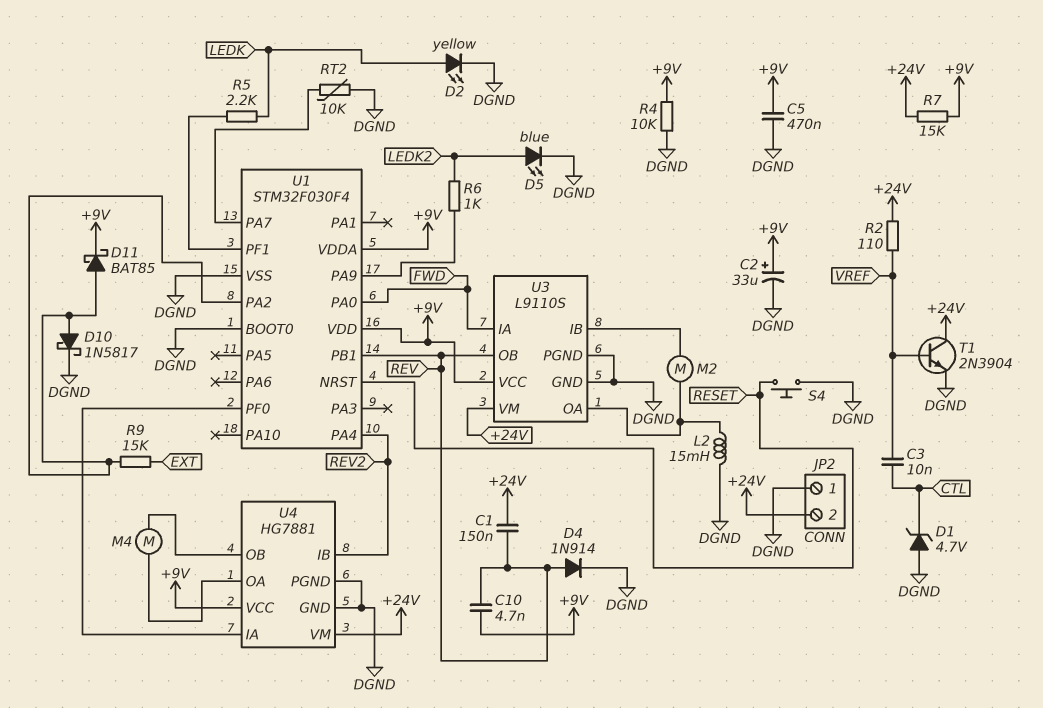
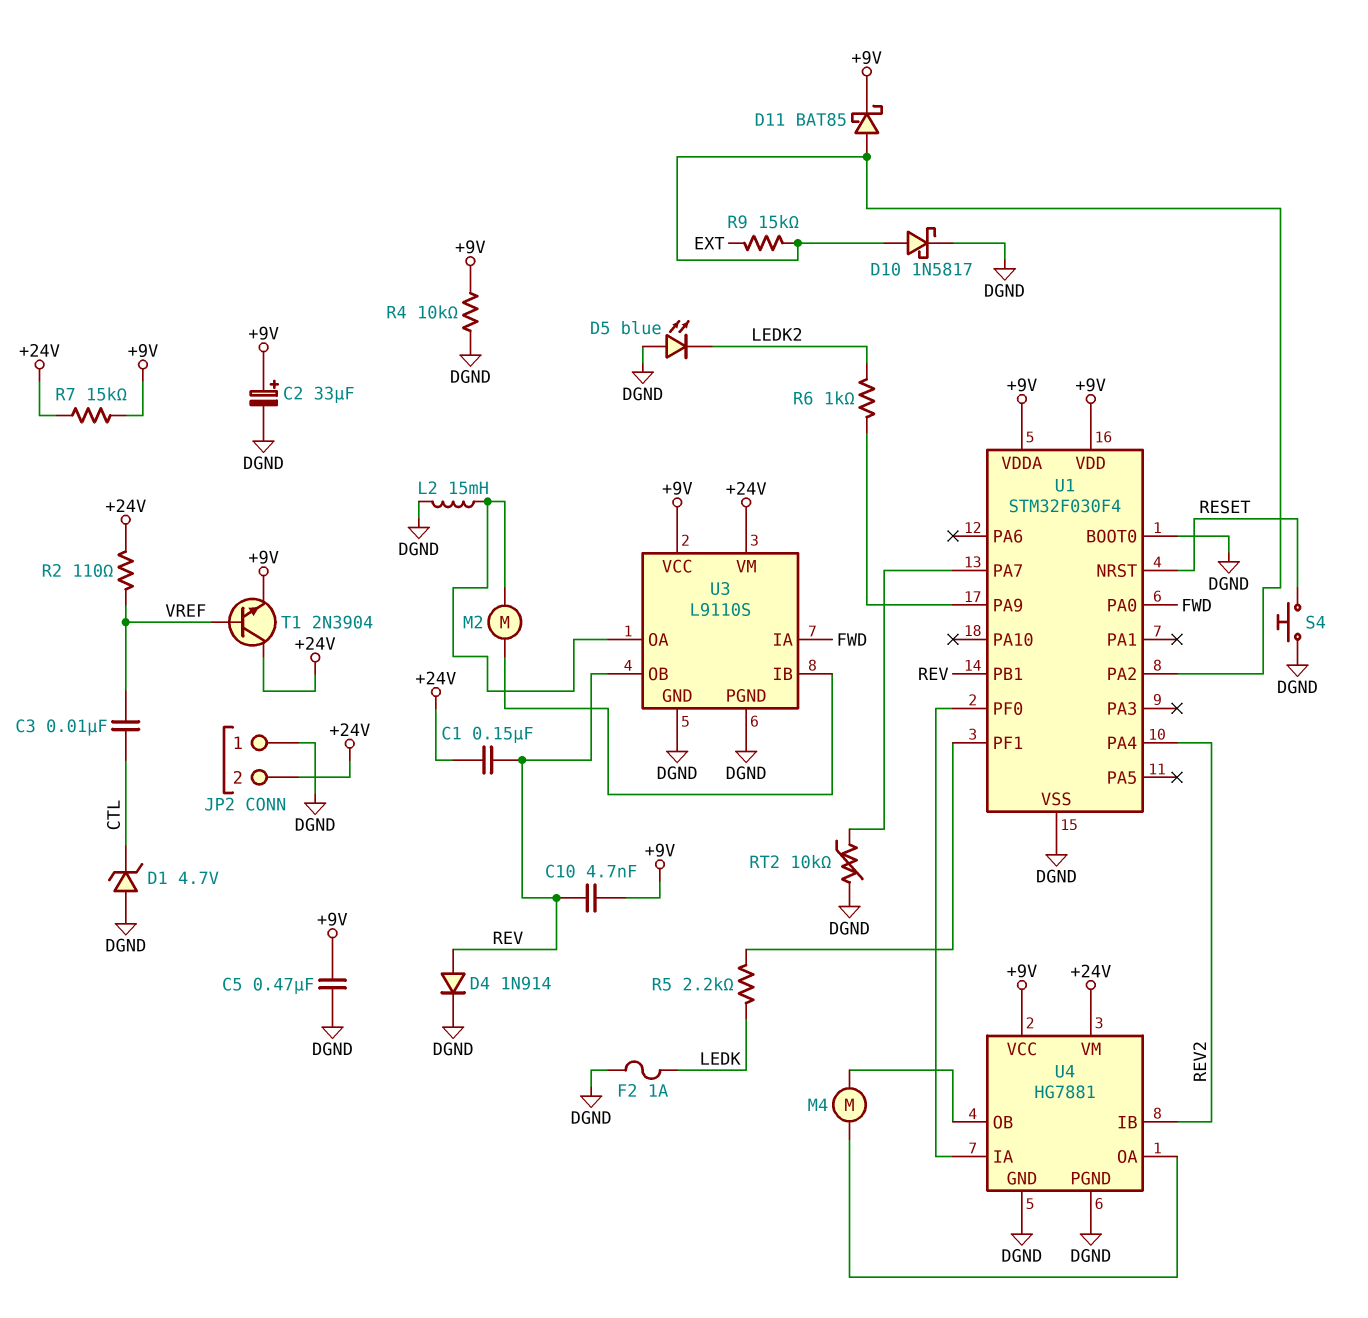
D2: LED yellow (A LEDK, K DGND) -> none
D5: LED blue (A LEDK2, K DGND) -> LED blue (A DGND, K LEDK2)
F2: none -> 1A (DGND, LEDK)
T1: NPN 2N3904 (B VREF, C +24V, E DGND) -> NPN 2N3904 (B VREF, C +24V, E +9V)

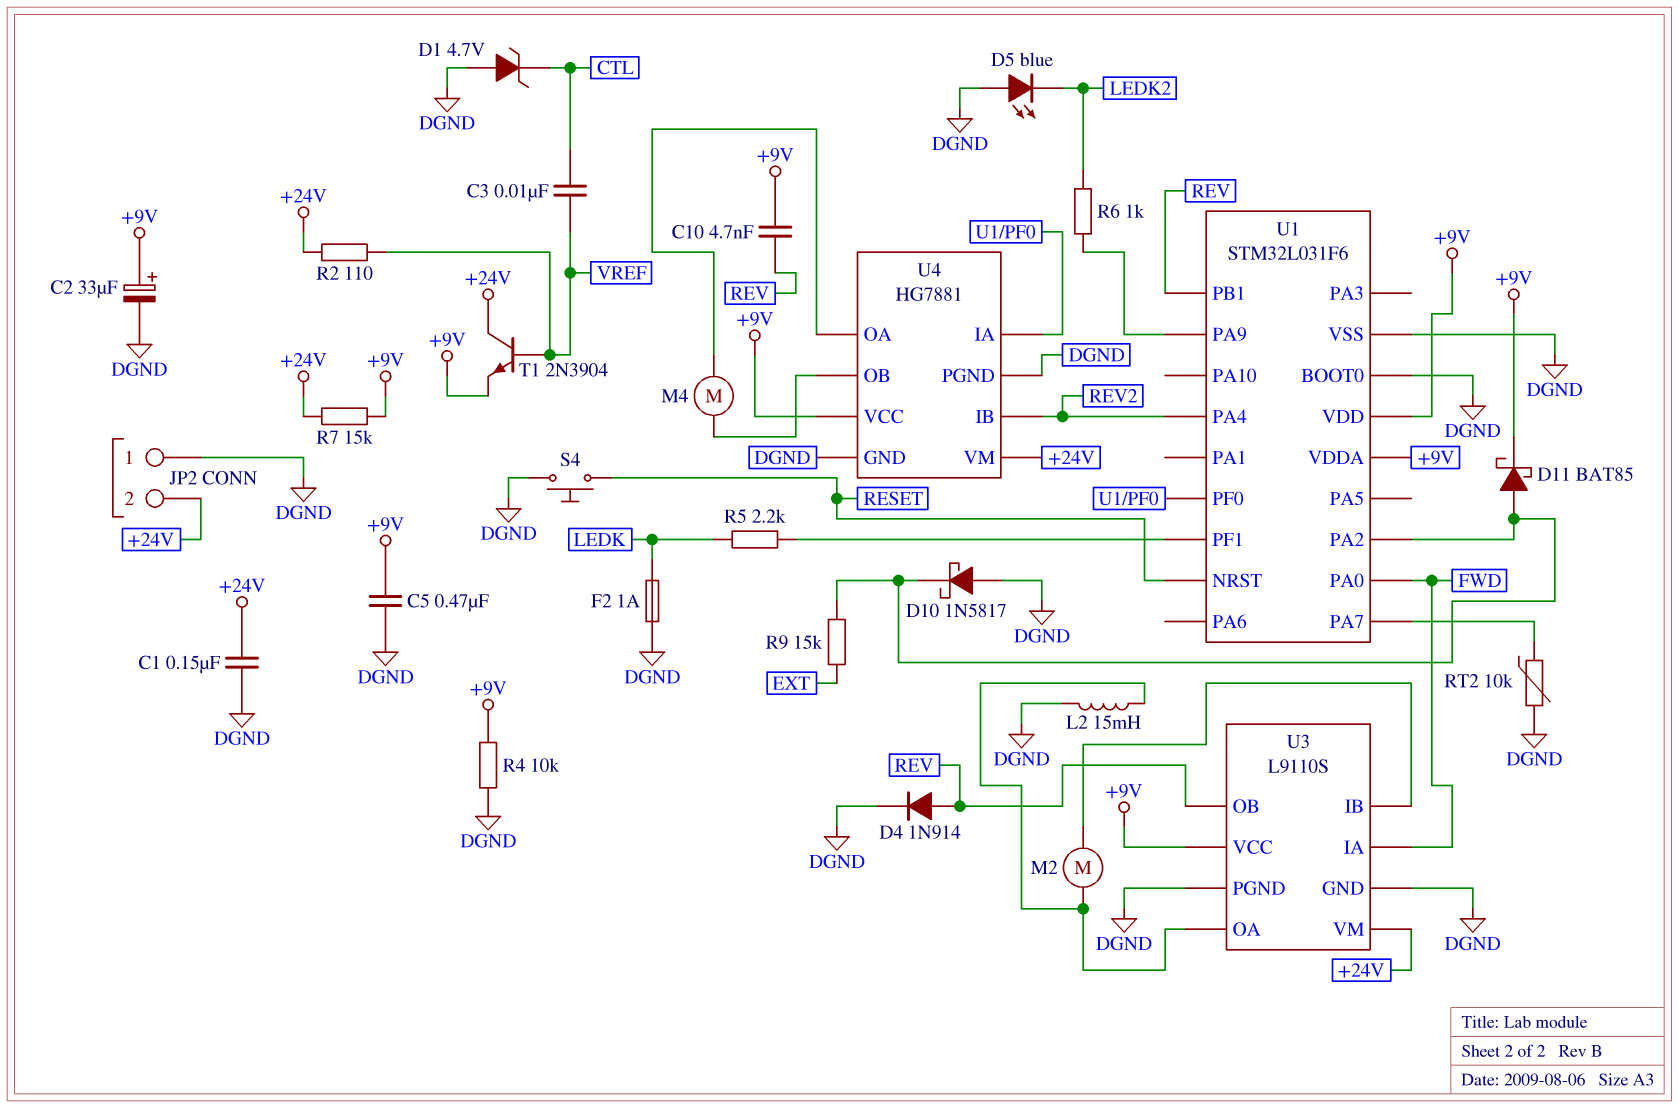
C1: 150nF (+24V, REV) -> 150nF (+24V, DGND)
D10: schottky 1N5817 (A U1/PA2, K DGND) -> schottky 1N5817 (A DGND, K U1/PA2)
U1: STM32F030F4 -> STM32L031F6

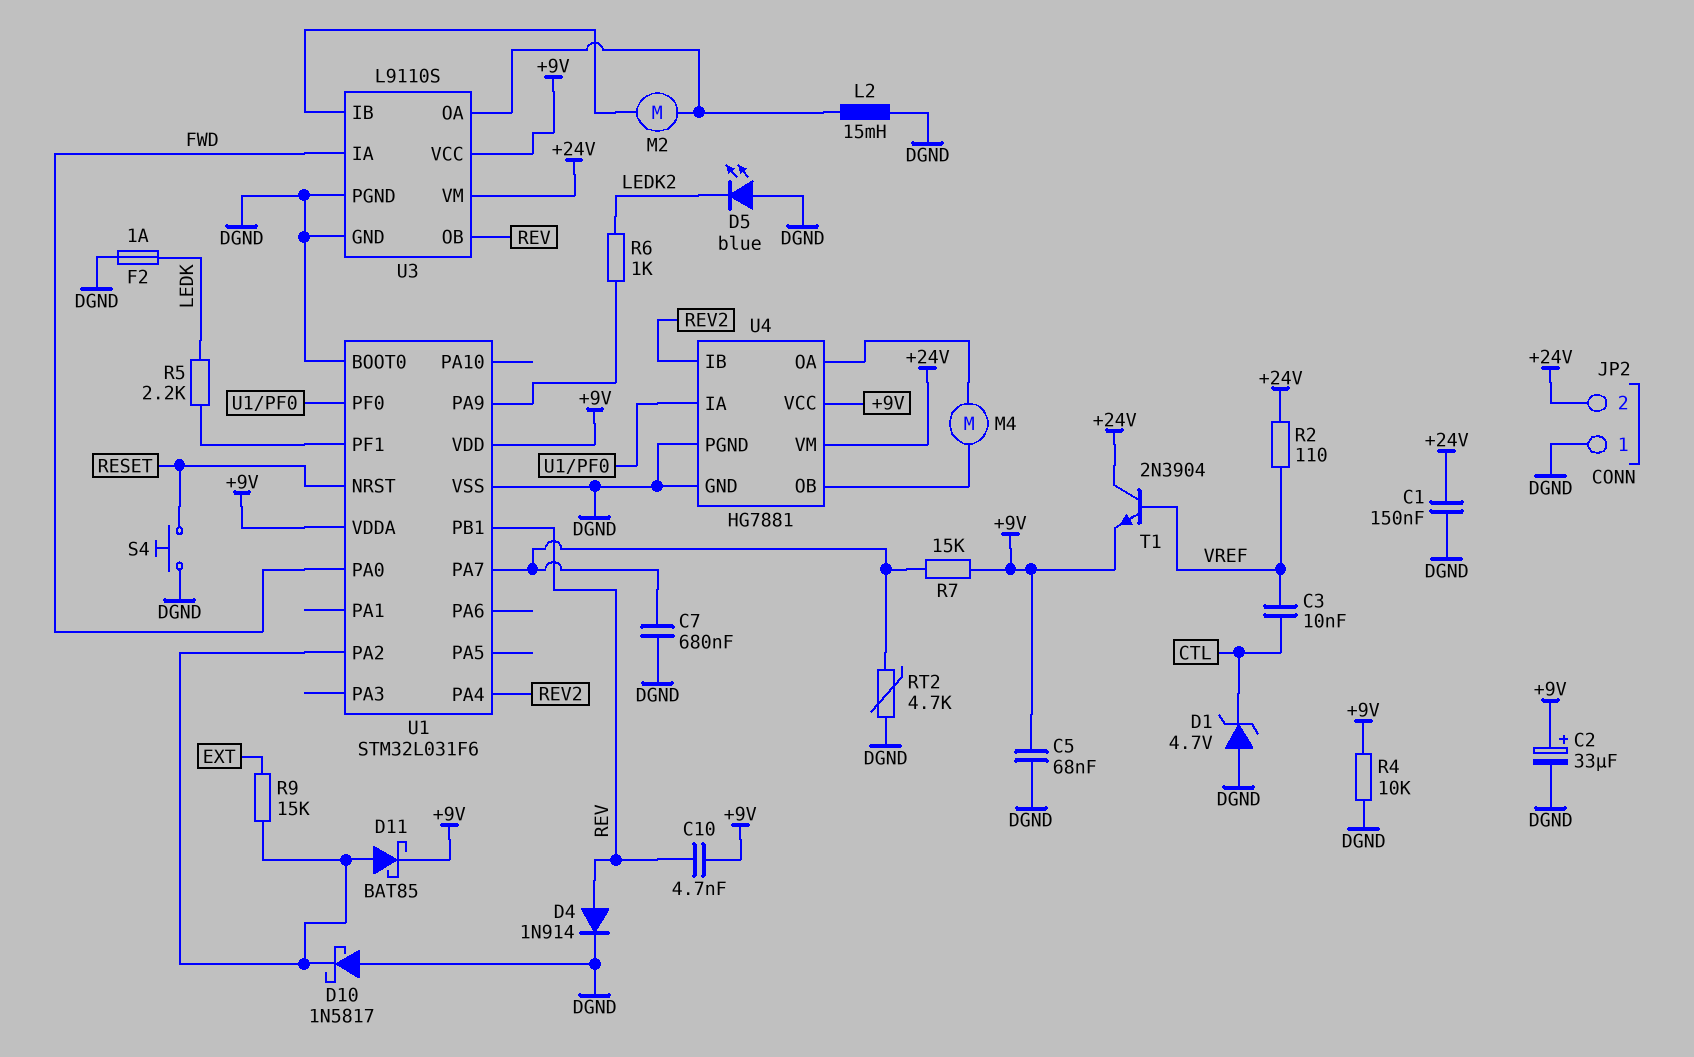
C5: 470nF (+9V, DGND) -> 68nF (+9V, DGND)
C7: none -> 680nF (DGND, U1/PA7)
R7: 15k (+9V, +24V) -> 15k (+9V, U1/PA7)
RT2: 10k (DGND, U1/PA7) -> 4.7k (DGND, U1/PA7)

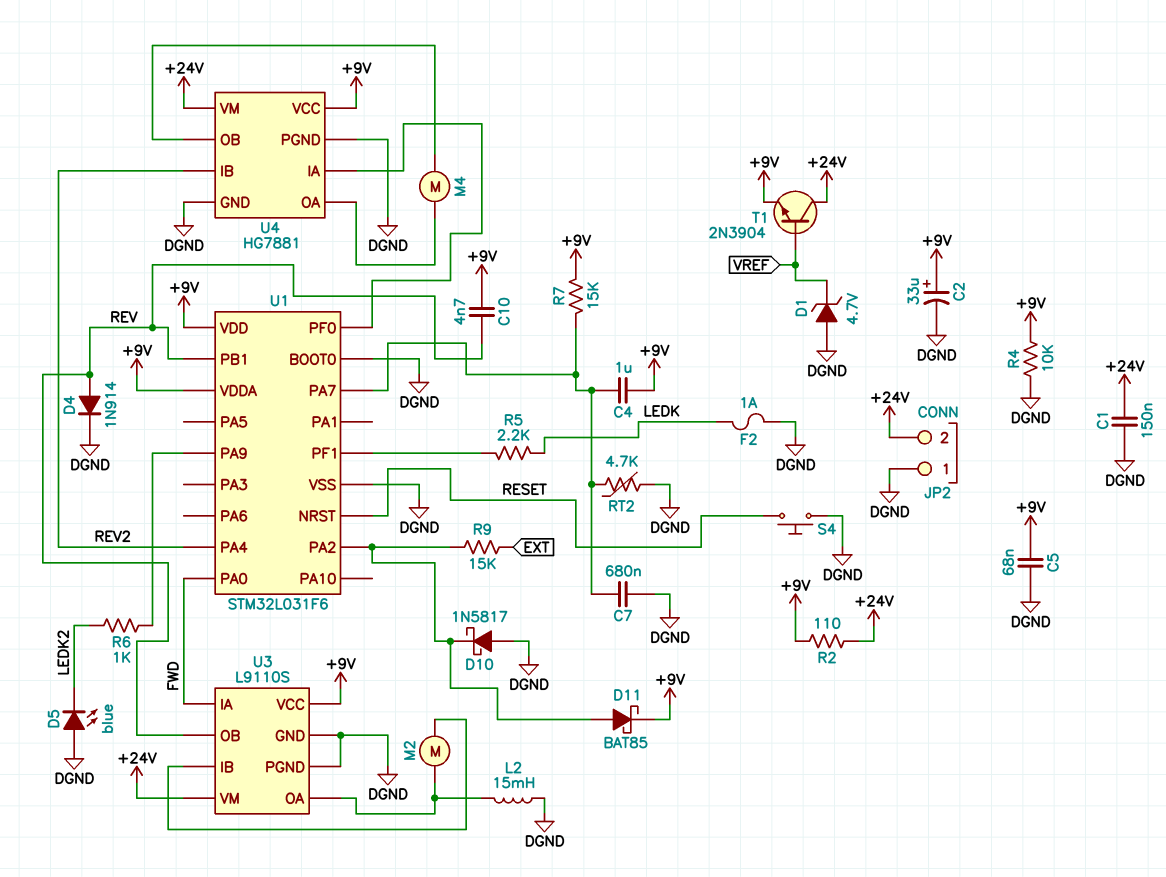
C3: 10nF (CTL, VREF) -> none
C4: none -> 1uF (+9V, U1/PA7)
D1: zener 4.7V (A DGND, K CTL) -> zener 4.7V (A DGND, K VREF)
R2: 110 (+24V, VREF) -> 110 (+9V, +24V)

